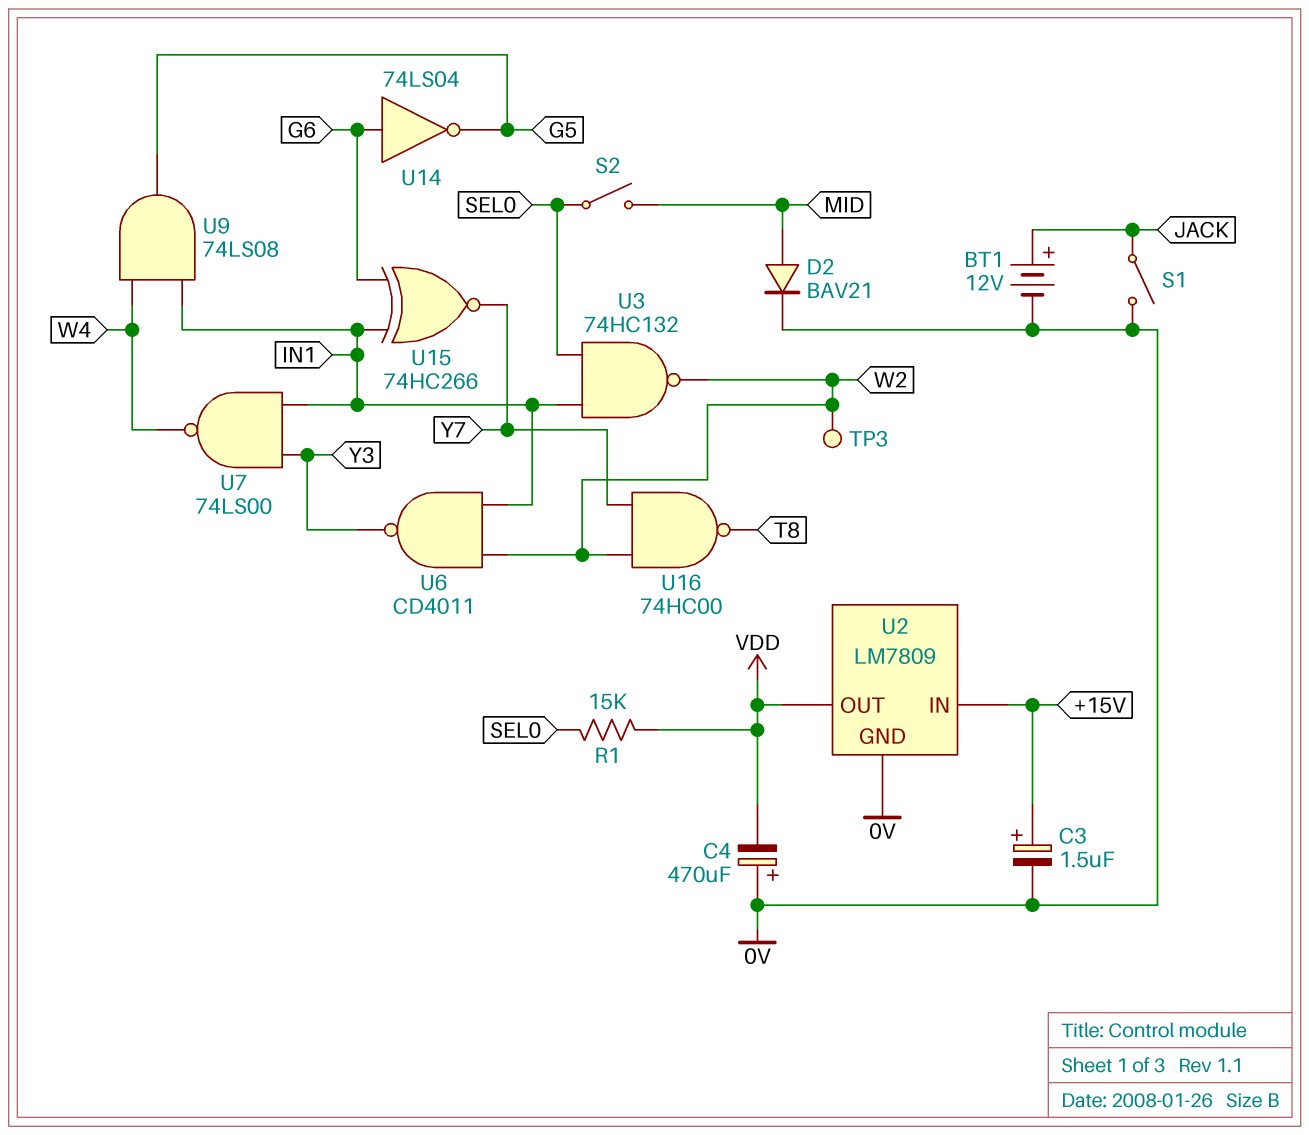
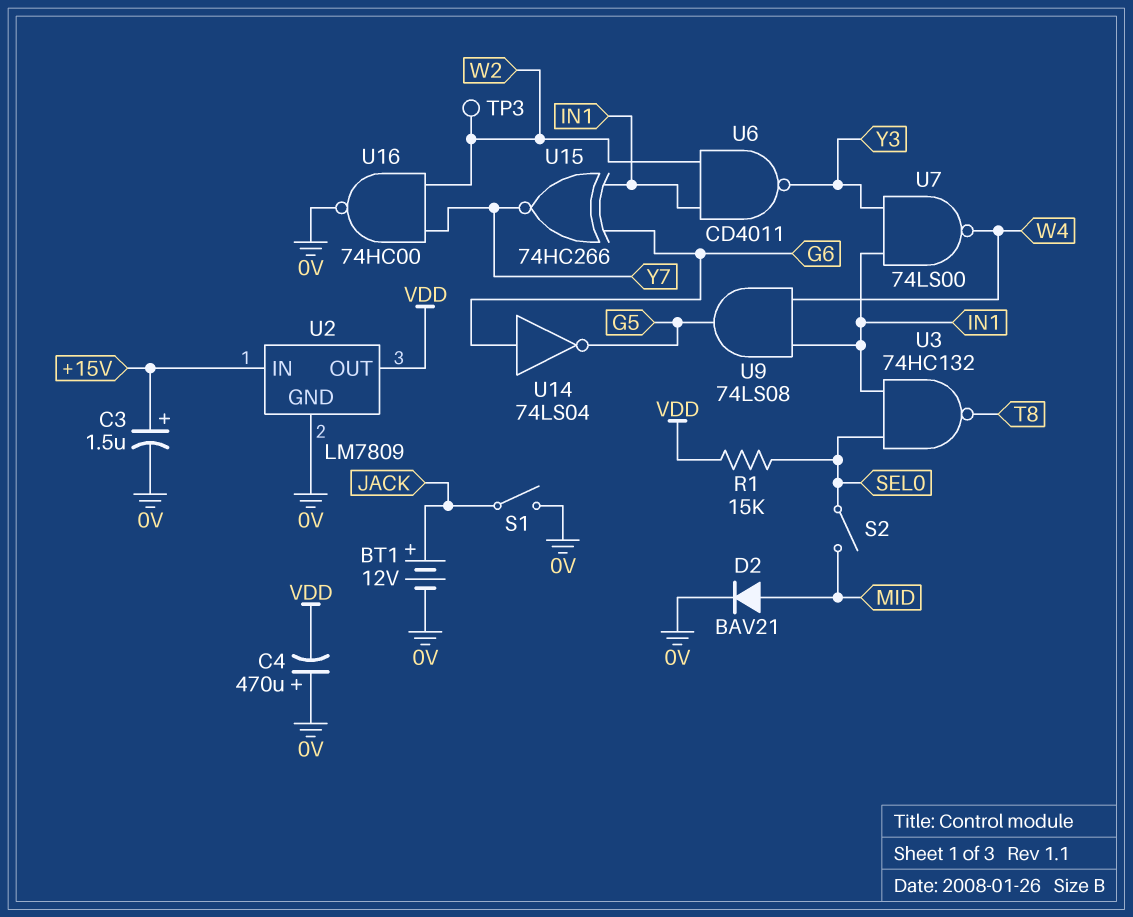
U3: NAND 74HC132 (in IN1, in SEL0, out W2) -> NAND 74HC132 (in IN1, in SEL0, out T8)
U16: NAND 74HC00 (in W2, in Y7, out T8) -> NAND 74HC00 (in W2, in Y7, out 0V)

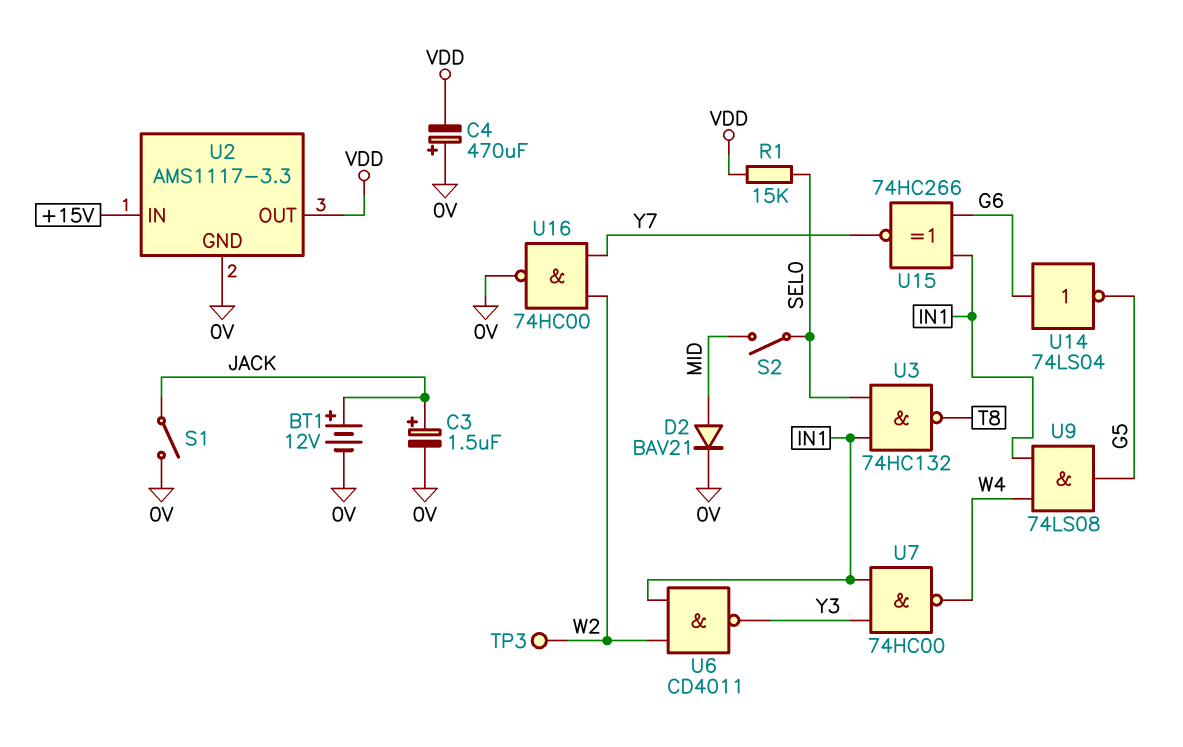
C3: 1.5uF (plus +15V, minus 0V) -> 1.5uF (plus JACK, minus 0V)
U2: LM7809 -> AMS1117-3.3
U7: NAND 74LS00 (in IN1, in Y3, out W4) -> NAND 74HC00 (in IN1, in Y3, out W4)

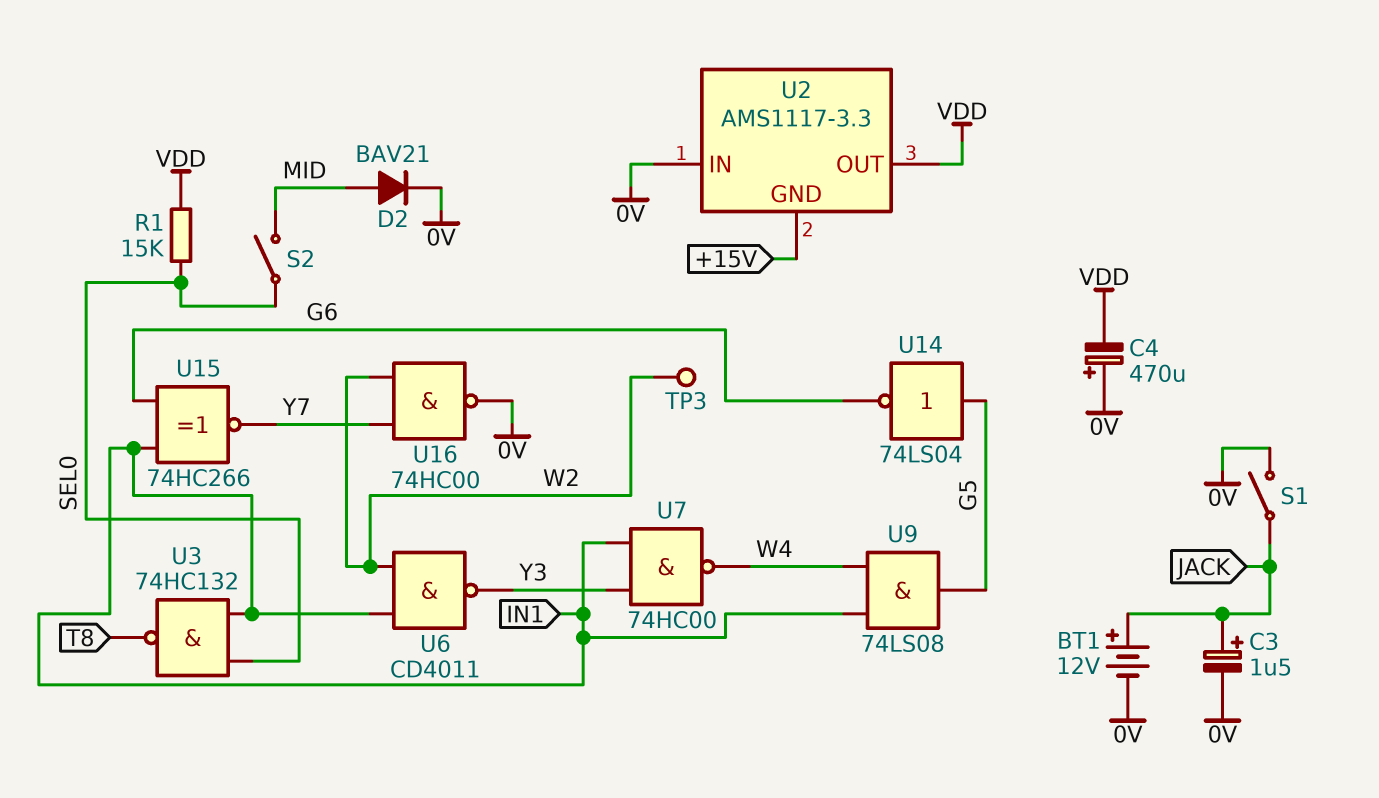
U2 pin GND: 0V -> +15V
U2 pin IN: +15V -> 0V
U14: NOT 74LS04 (in G6, out G5) -> NOT 74LS04 (in G5, out G6)

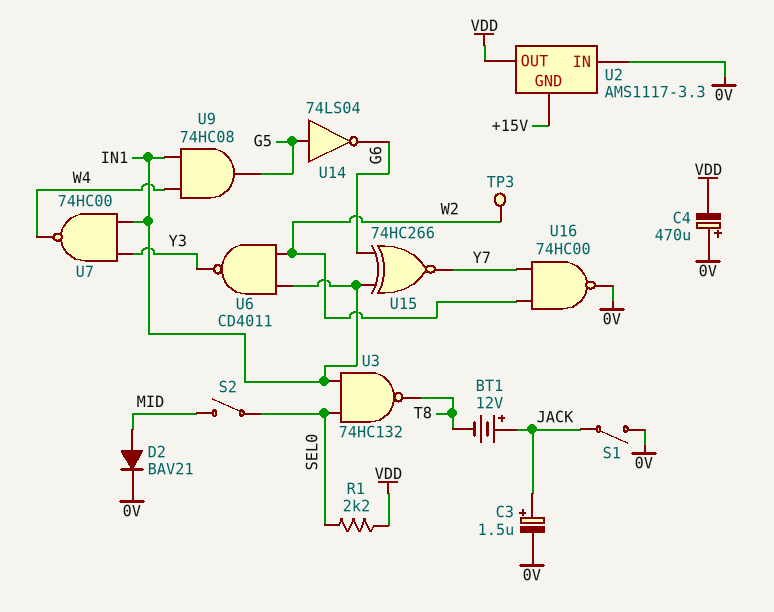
BT1: 12V (plus JACK, minus 0V) -> 12V (plus JACK, minus T8)
R1: 15k (SEL0, VDD) -> 2.2k (SEL0, VDD)
U9: AND 74LS08 (in IN1, in W4, out G5) -> AND 74HC08 (in IN1, in W4, out G5)

